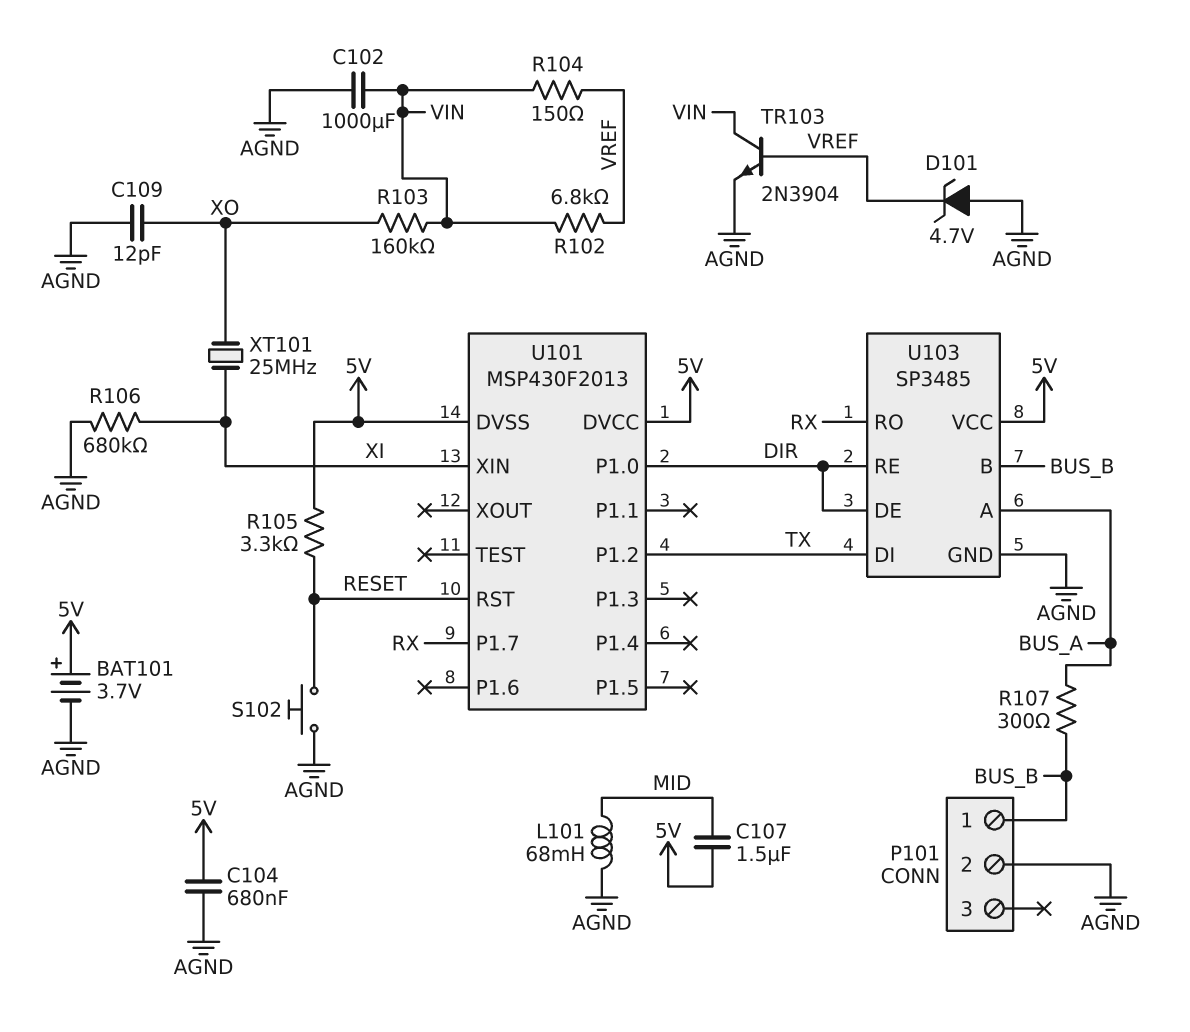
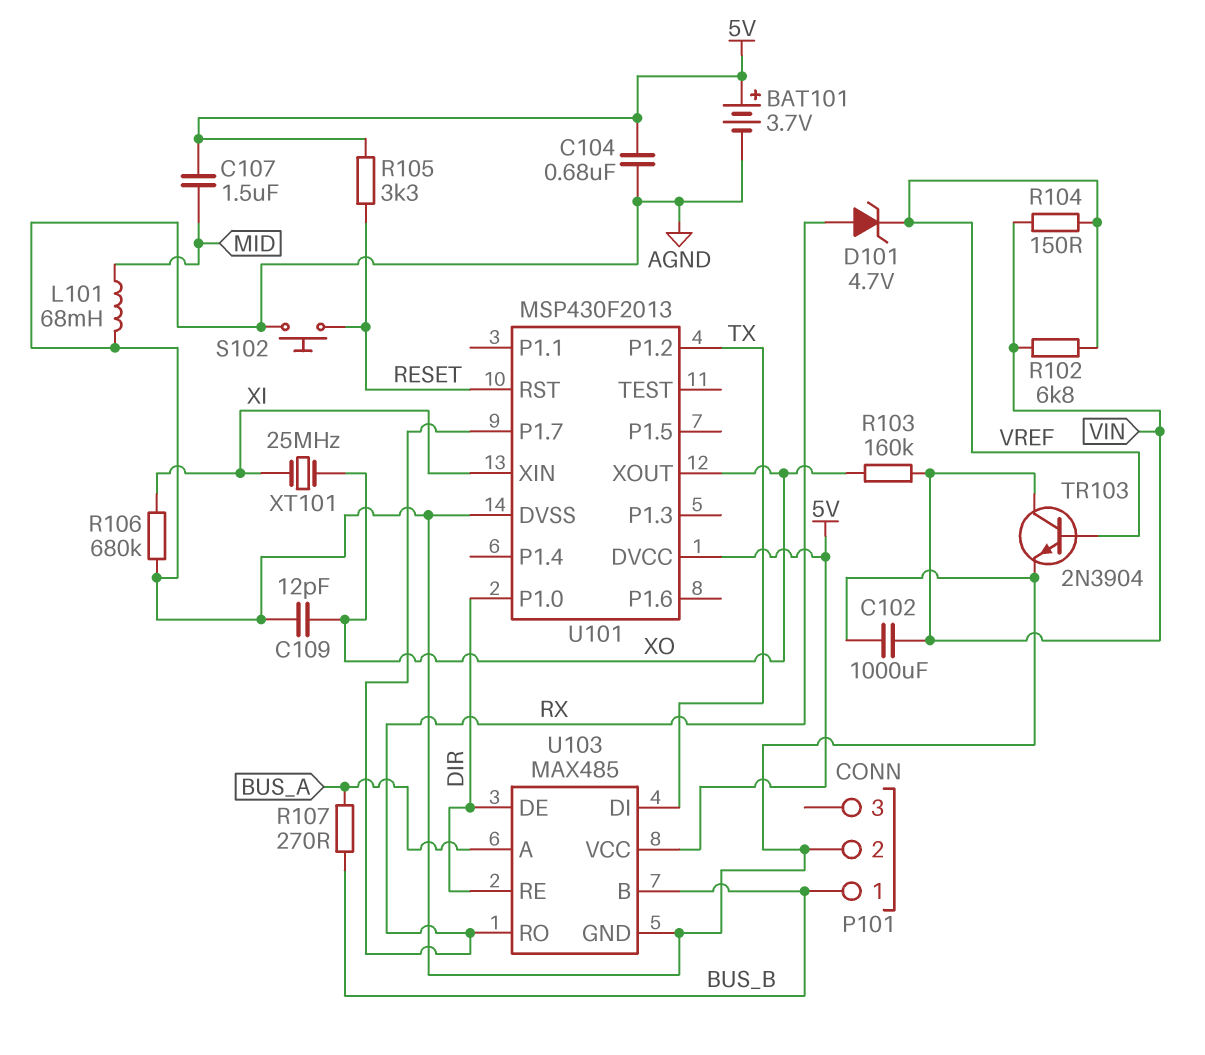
D101: zener 4.7V (A AGND, K VREF) -> zener 4.7V (A RX, K VREF)
R107: 300 (BUS_A, BUS_B) -> 270 (BUS_A, BUS_B)
U101 pin DVSS: 5V -> AGND
U101 pin XOUT: none -> XO
U103: SP3485 -> MAX485

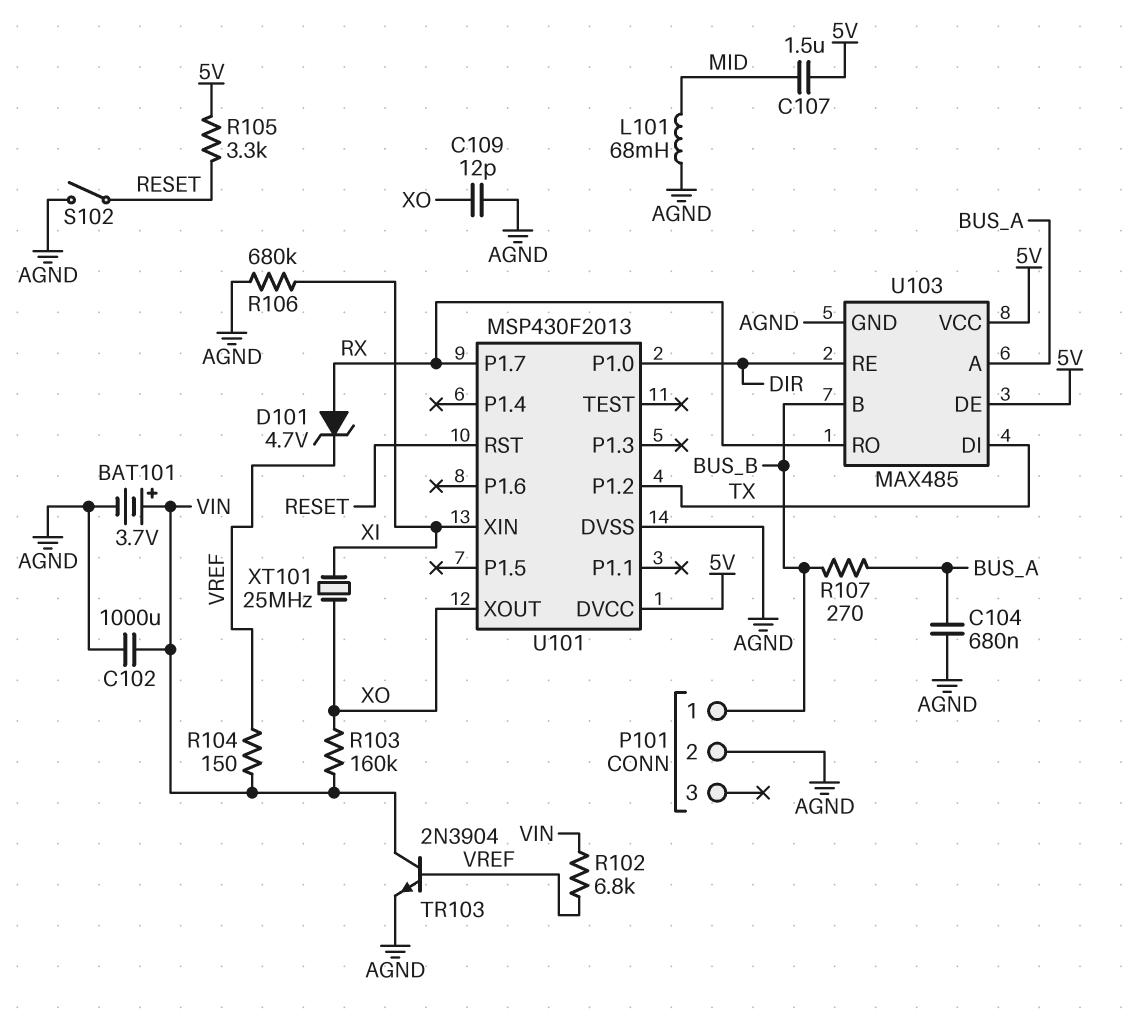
BAT101: 3.7V (plus 5V, minus AGND) -> 3.7V (plus VIN, minus AGND)
C104: 680nF (5V, AGND) -> 680nF (AGND, BUS_A)
S102: button (AGND, RESET) -> switch (AGND, RESET)
U103 pin DE: DIR -> 5V

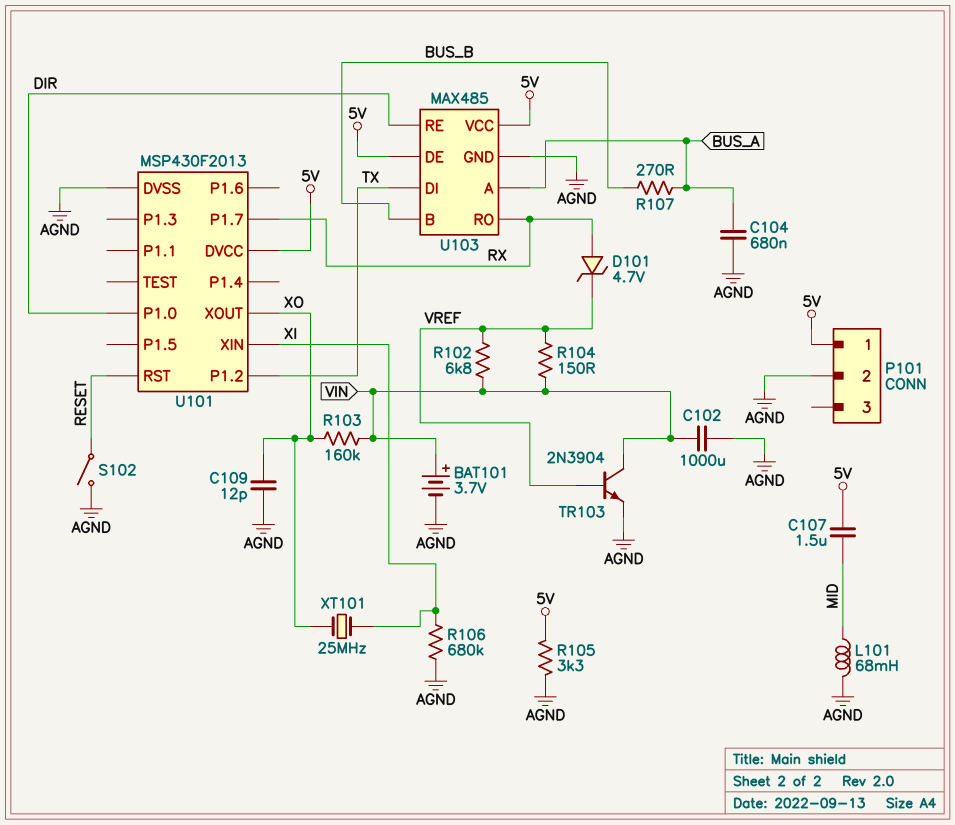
P101 pin 1: BUS_B -> 5V
R105: 3.3k (5V, RESET) -> 3.3k (5V, AGND)

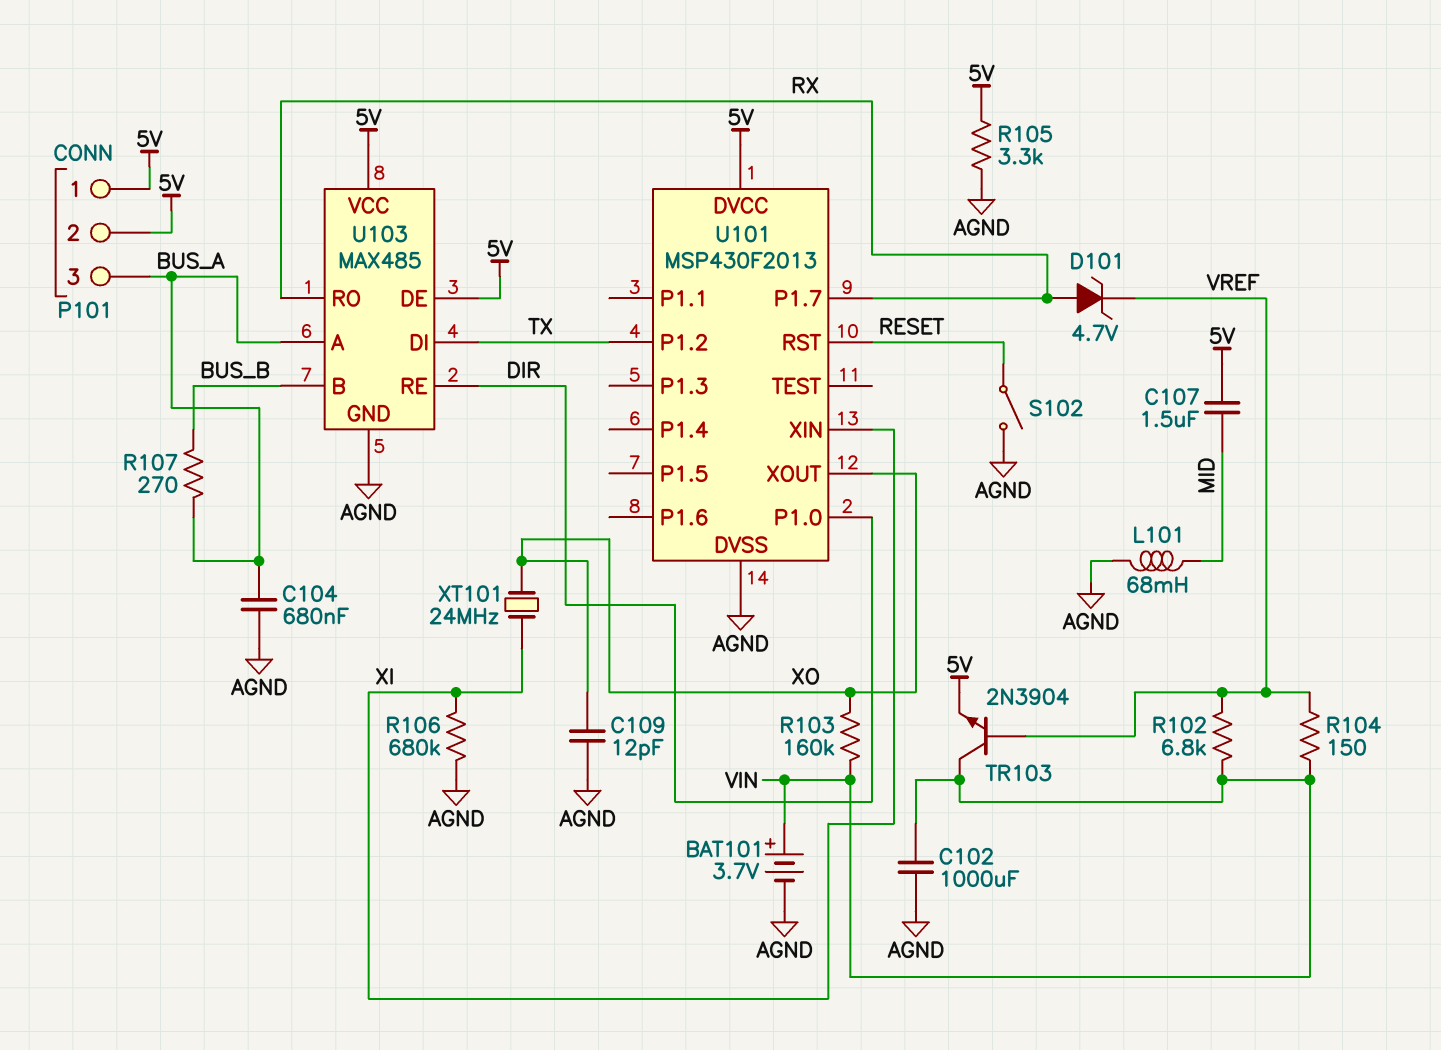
P101 pin 2: AGND -> 5V
P101 pin 3: none -> BUS_A
TR103: NPN 2N3904 (B VREF, C VIN, E AGND) -> NPN 2N3904 (B VREF, C VIN, E 5V)
XT101: 25MHz (XI, XO) -> 24MHz (XI, XO)

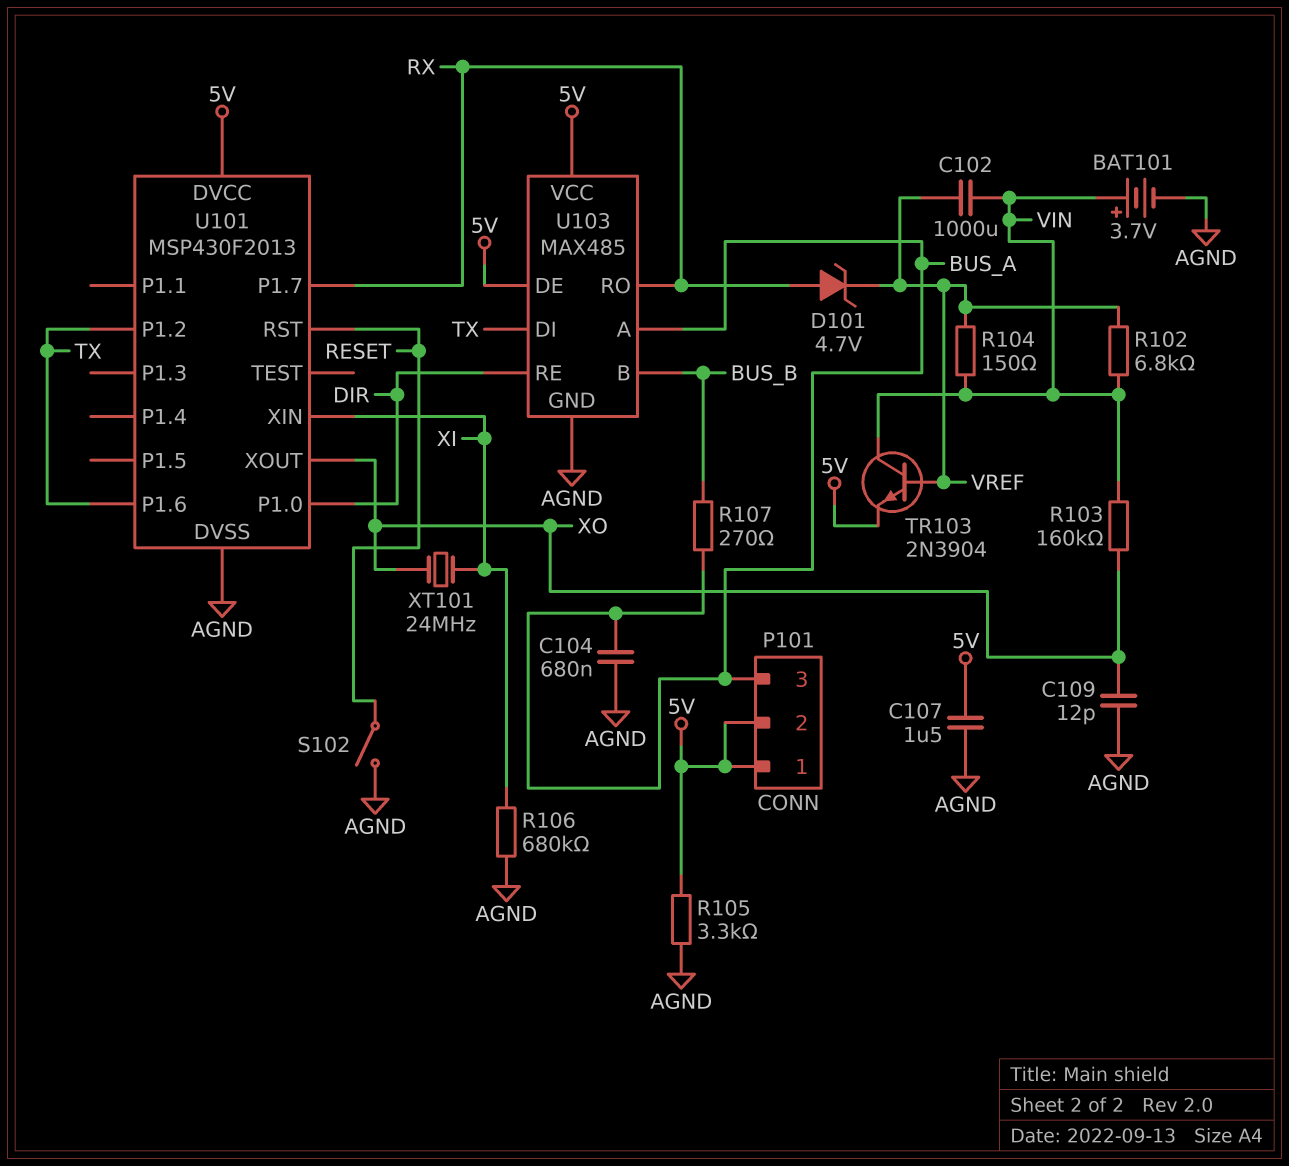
C102: 1000uF (AGND, VIN) -> 1000uF (VIN, VREF)
C107: 1.5uF (5V, MID) -> 1.5uF (5V, AGND)
L101: 68mH (AGND, MID) -> none
U101 pin P1.6: none -> TX

